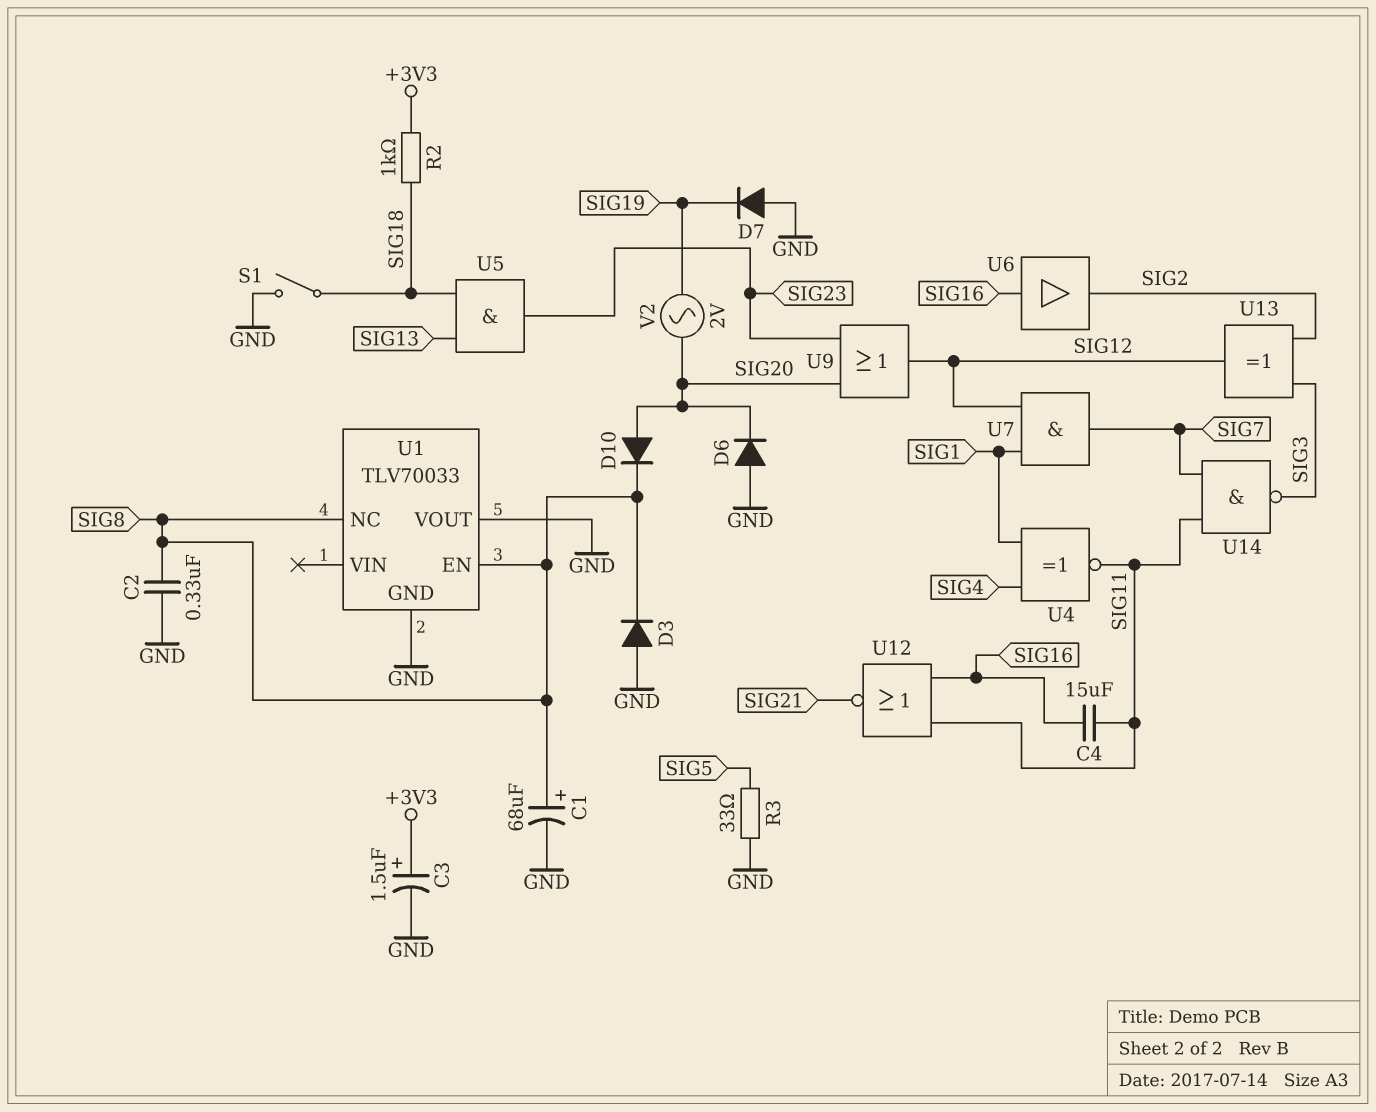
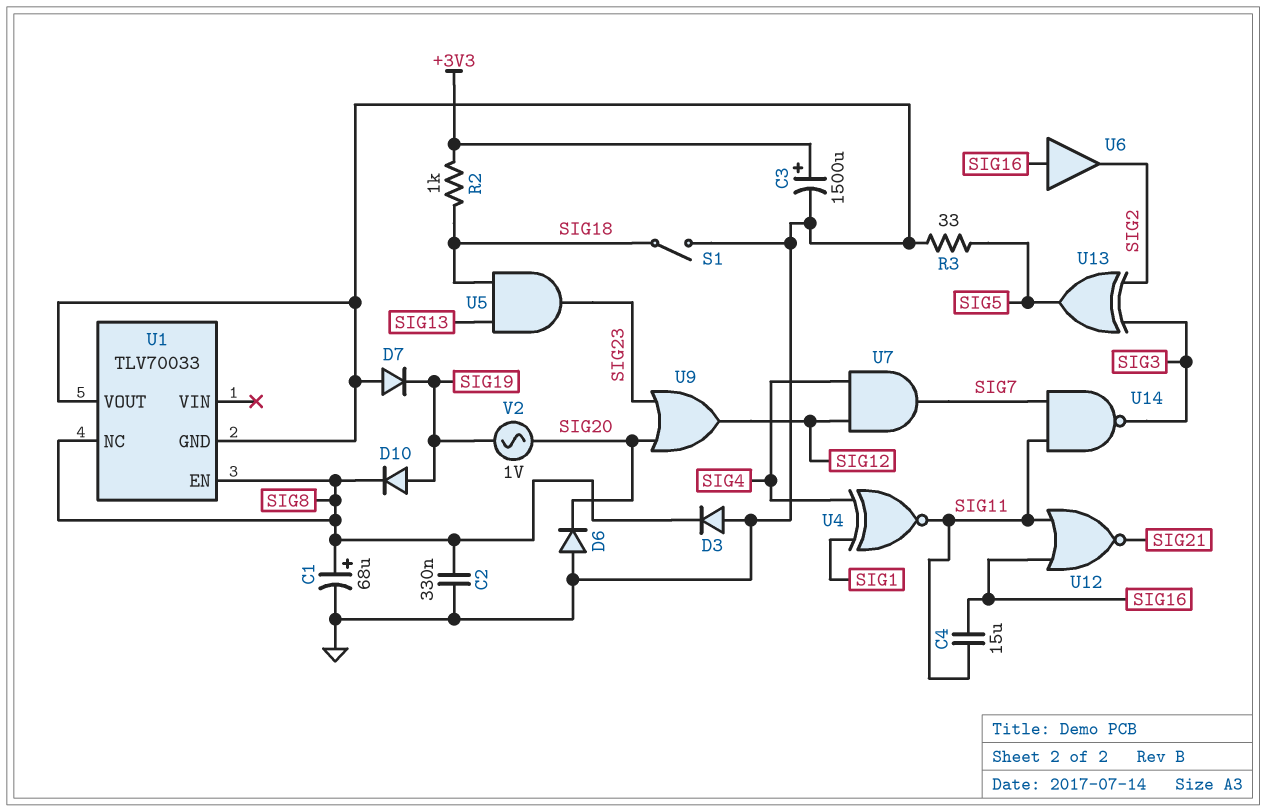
C3: 1.5uF (plus +3V3, minus GND) -> 1500uF (plus +3V3, minus GND)
D10: diode (A SIG20, K SIG8) -> diode (A SIG19, K SIG8)
U7: AND (in SIG1, in SIG12, out SIG7) -> AND (in SIG4, in SIG12, out SIG7)
U13: XOR (in SIG2, in SIG3, out SIG12) -> XOR (in SIG2, in SIG3, out SIG5)
V2: AC 2V (SIG19, SIG20) -> AC 1V (SIG19, SIG20)

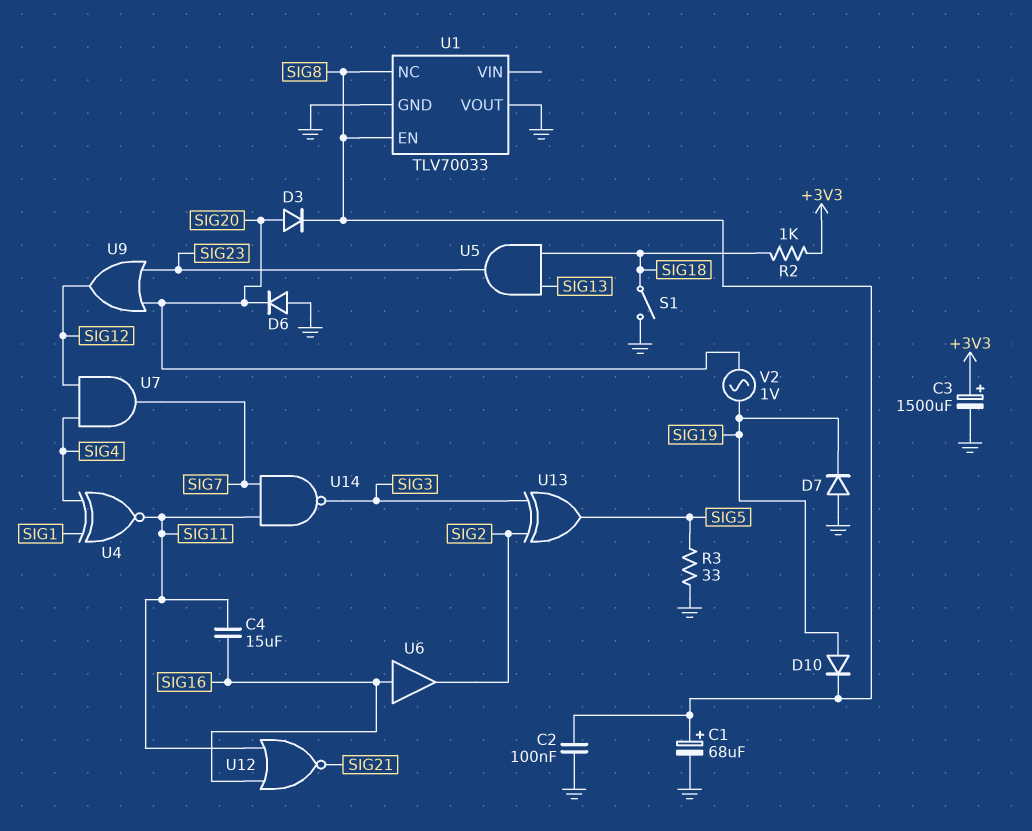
C2: 330nF (GND, SIG8) -> 100nF (GND, SIG8)
D3: diode (A GND, K SIG8) -> diode (A SIG20, K SIG8)

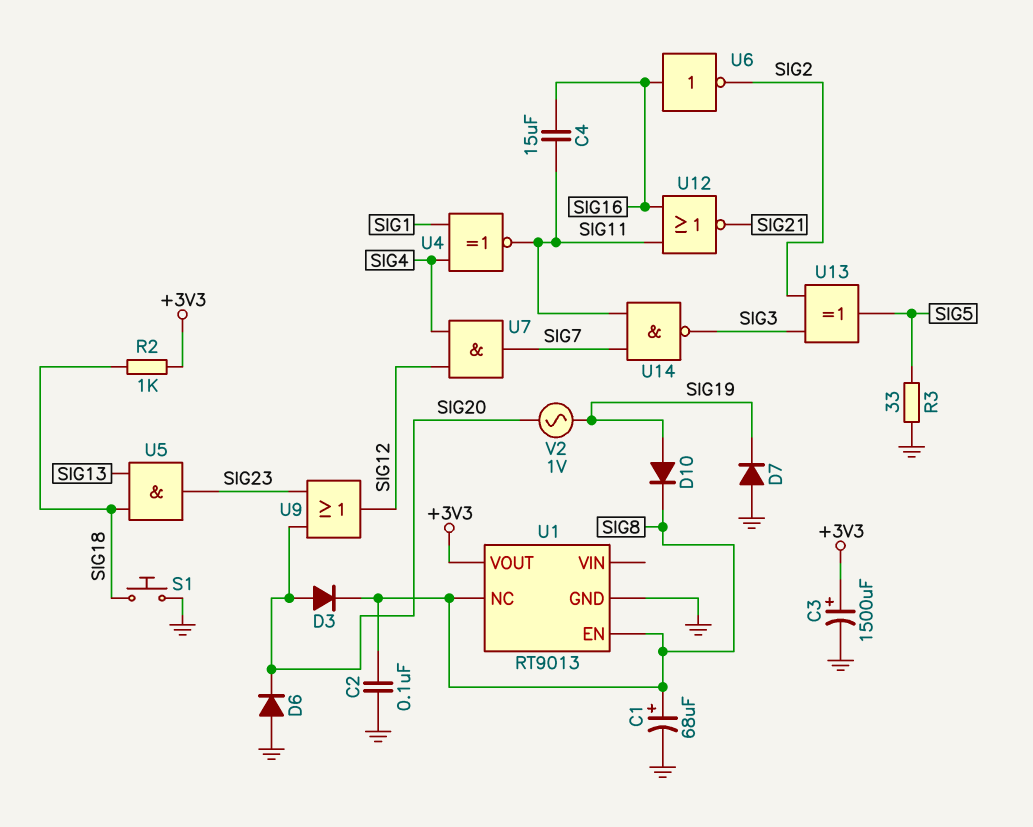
S1: switch (GND, SIG18) -> button (GND, SIG18)
U1: TLV70033 -> RT9013
U1 pin VOUT: GND -> +3V3
U6: buffer (in SIG16, out SIG2) -> NOT (in SIG16, out SIG2)

